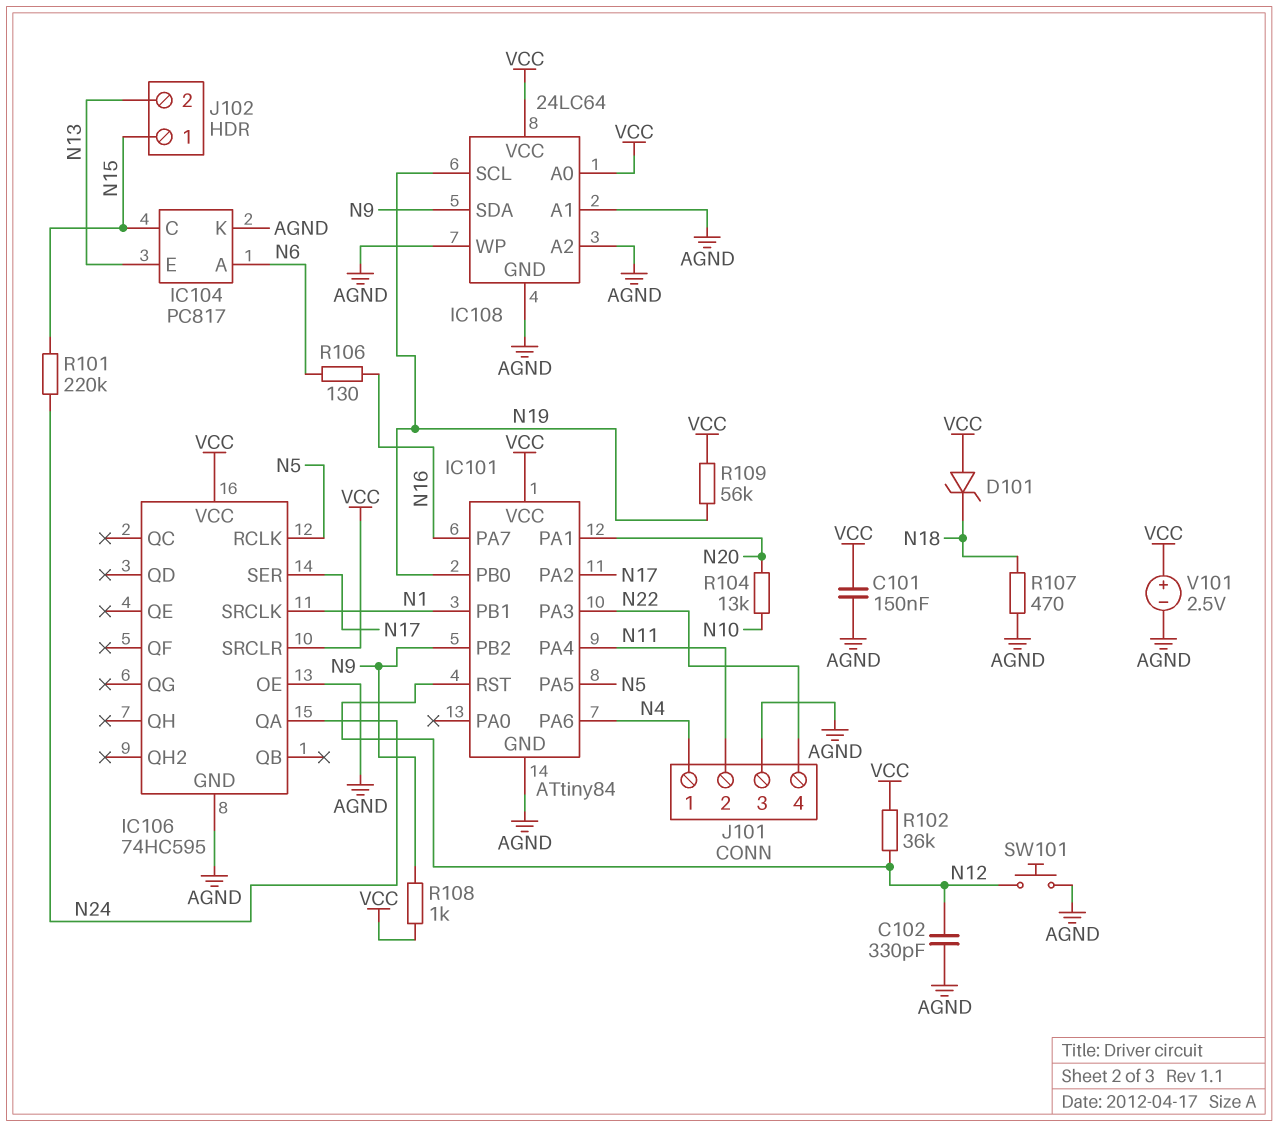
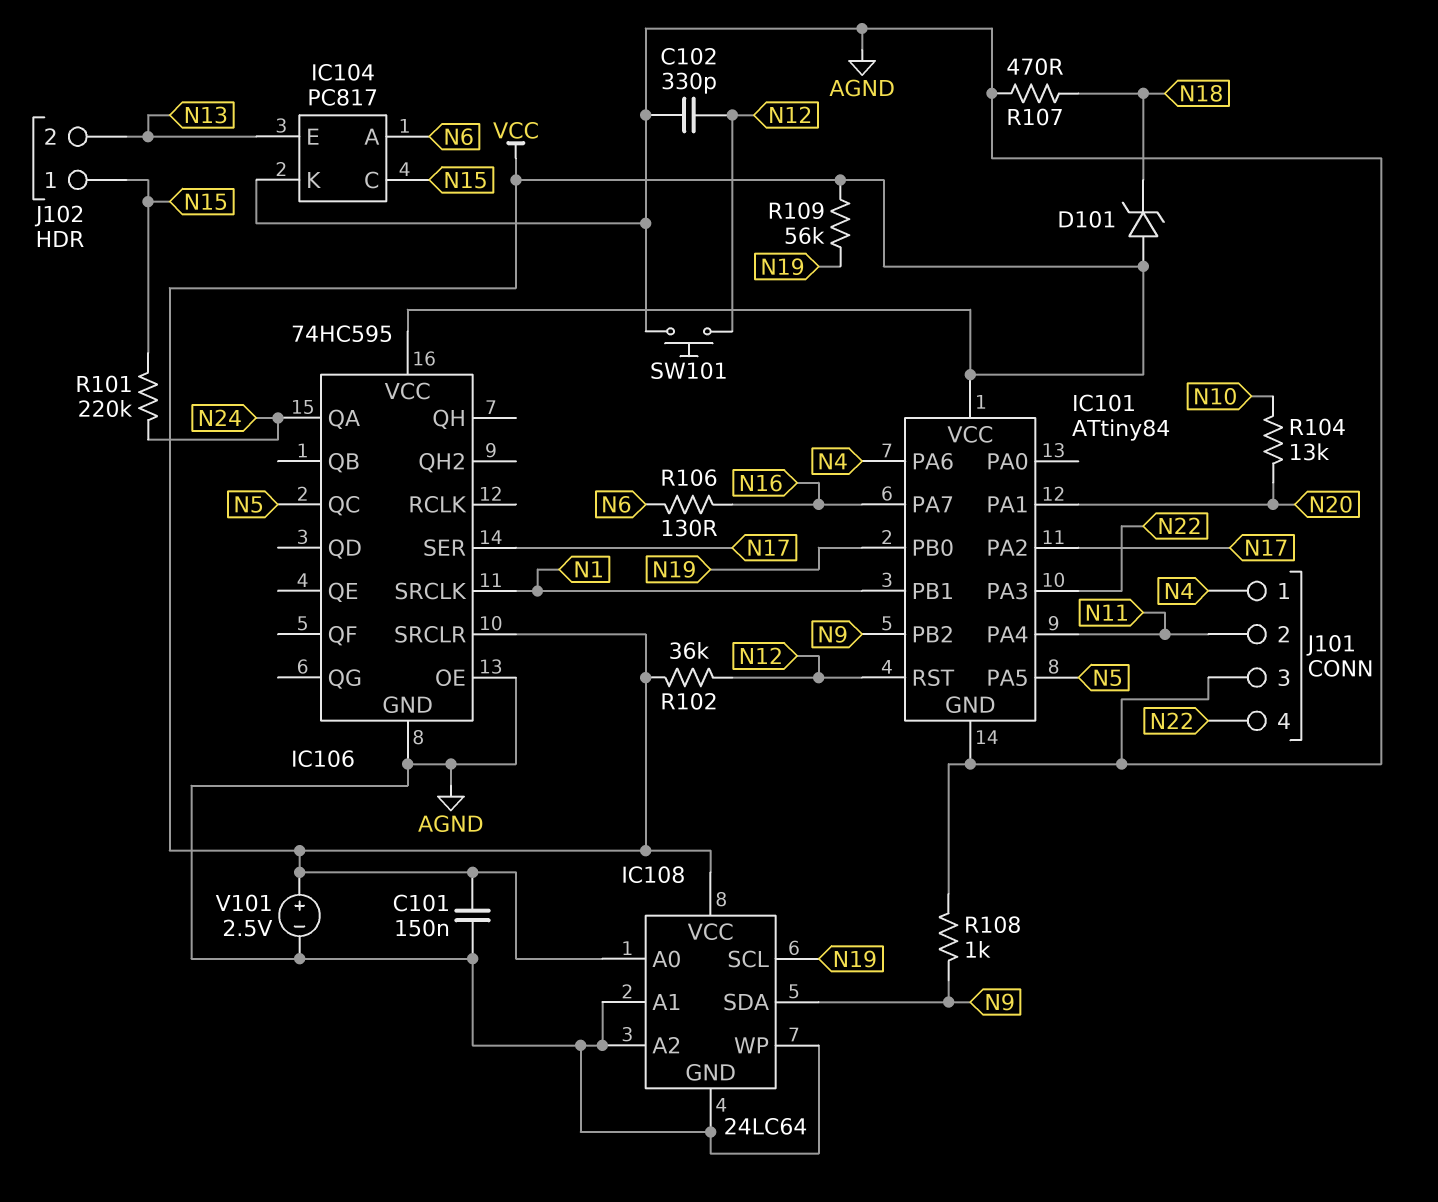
IC106 pin QC: none -> N5
IC106 pin RCLK: N5 -> none
R108: 1k (N9, VCC) -> 1k (AGND, N9)

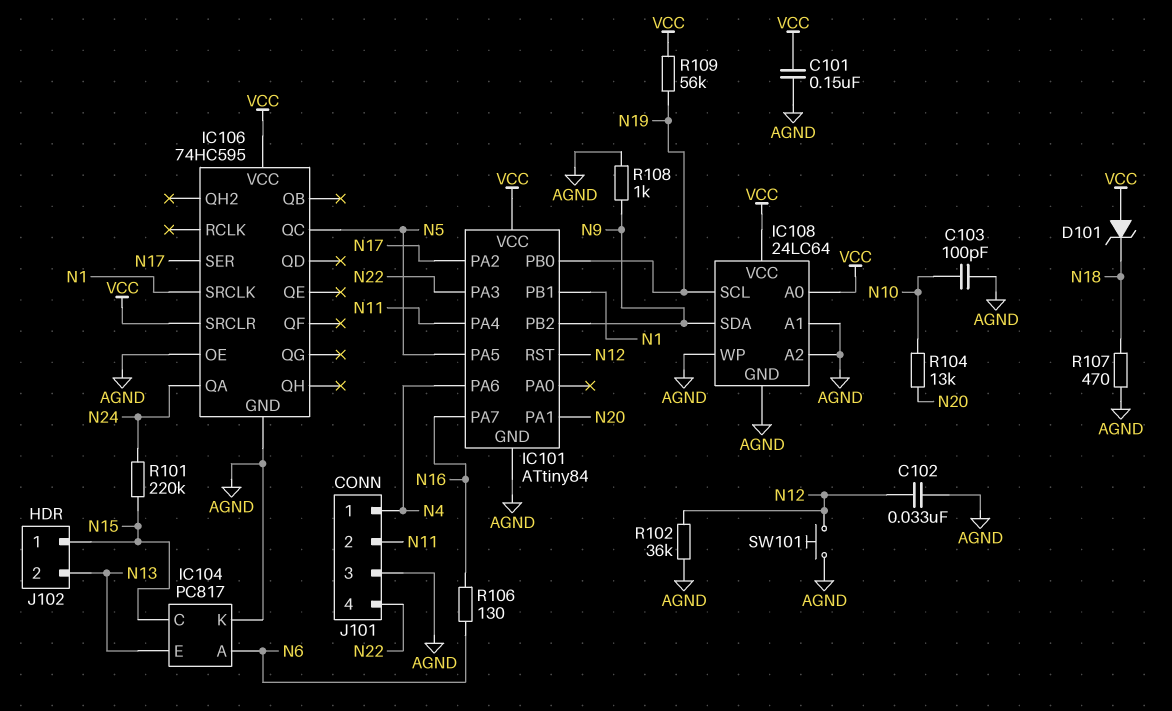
C102: 330pF (AGND, N12) -> 33nF (AGND, N12)
C103: none -> 100pF (AGND, N10)
R102: 36k (N12, VCC) -> 36k (AGND, N12)
V101: 2.5V (plus VCC, minus AGND) -> none

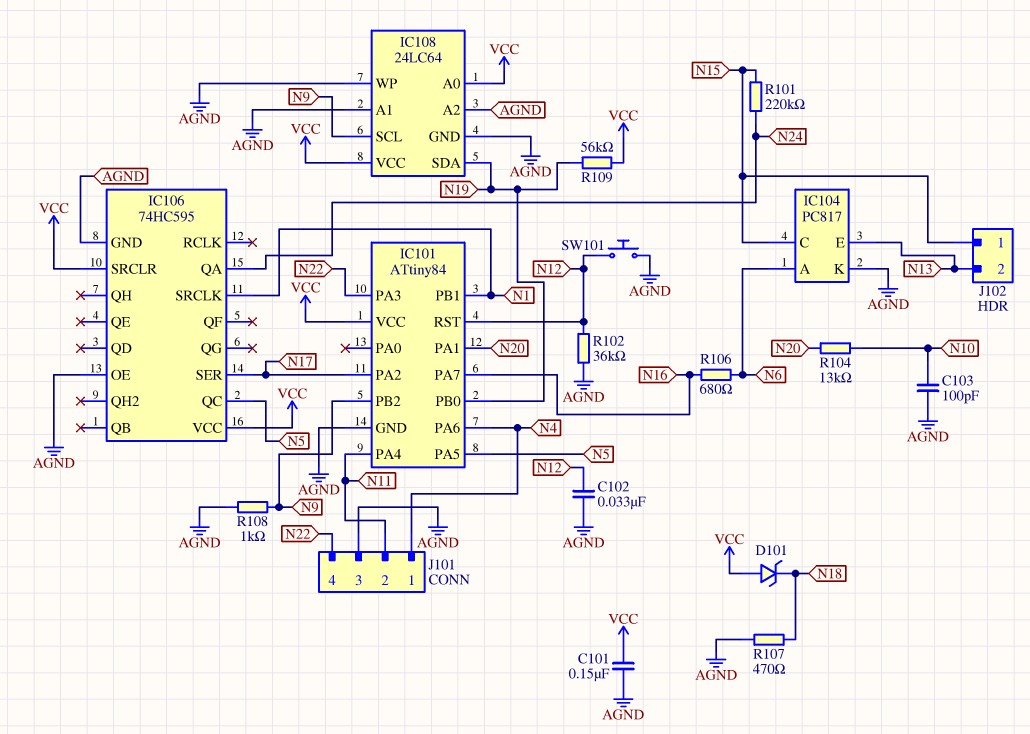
IC108 pin SCL: N19 -> N9
IC108 pin SDA: N9 -> N19
R106: 130 (N6, N16) -> 680 (N6, N16)

